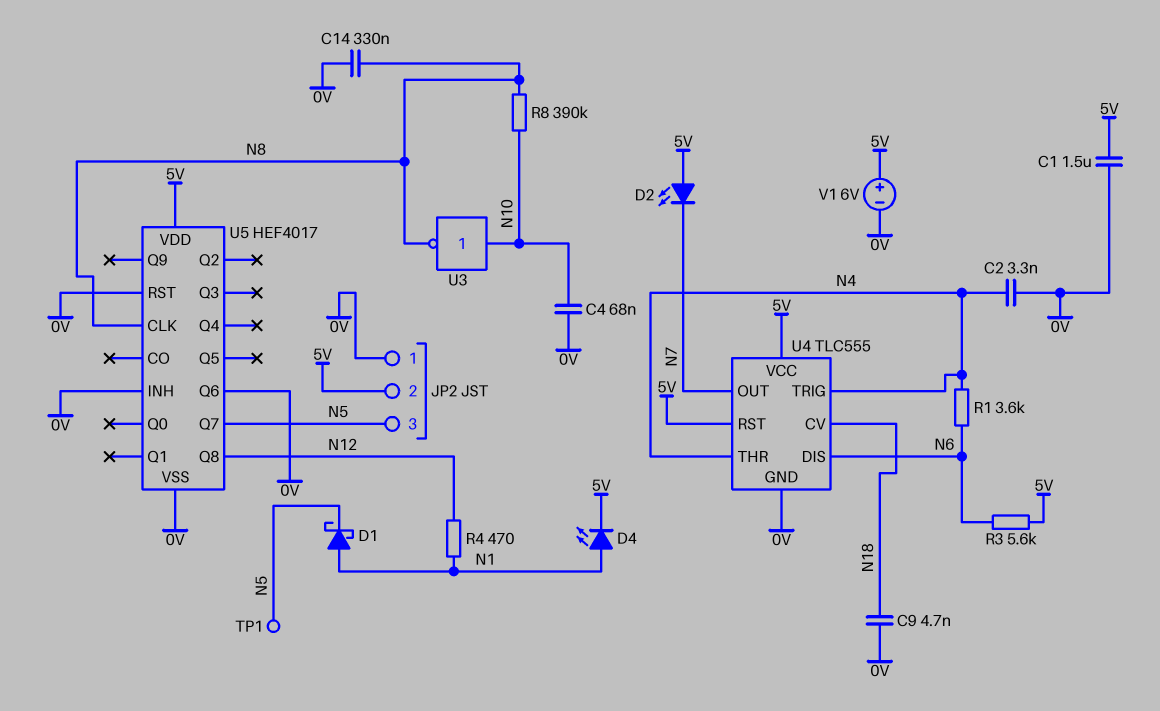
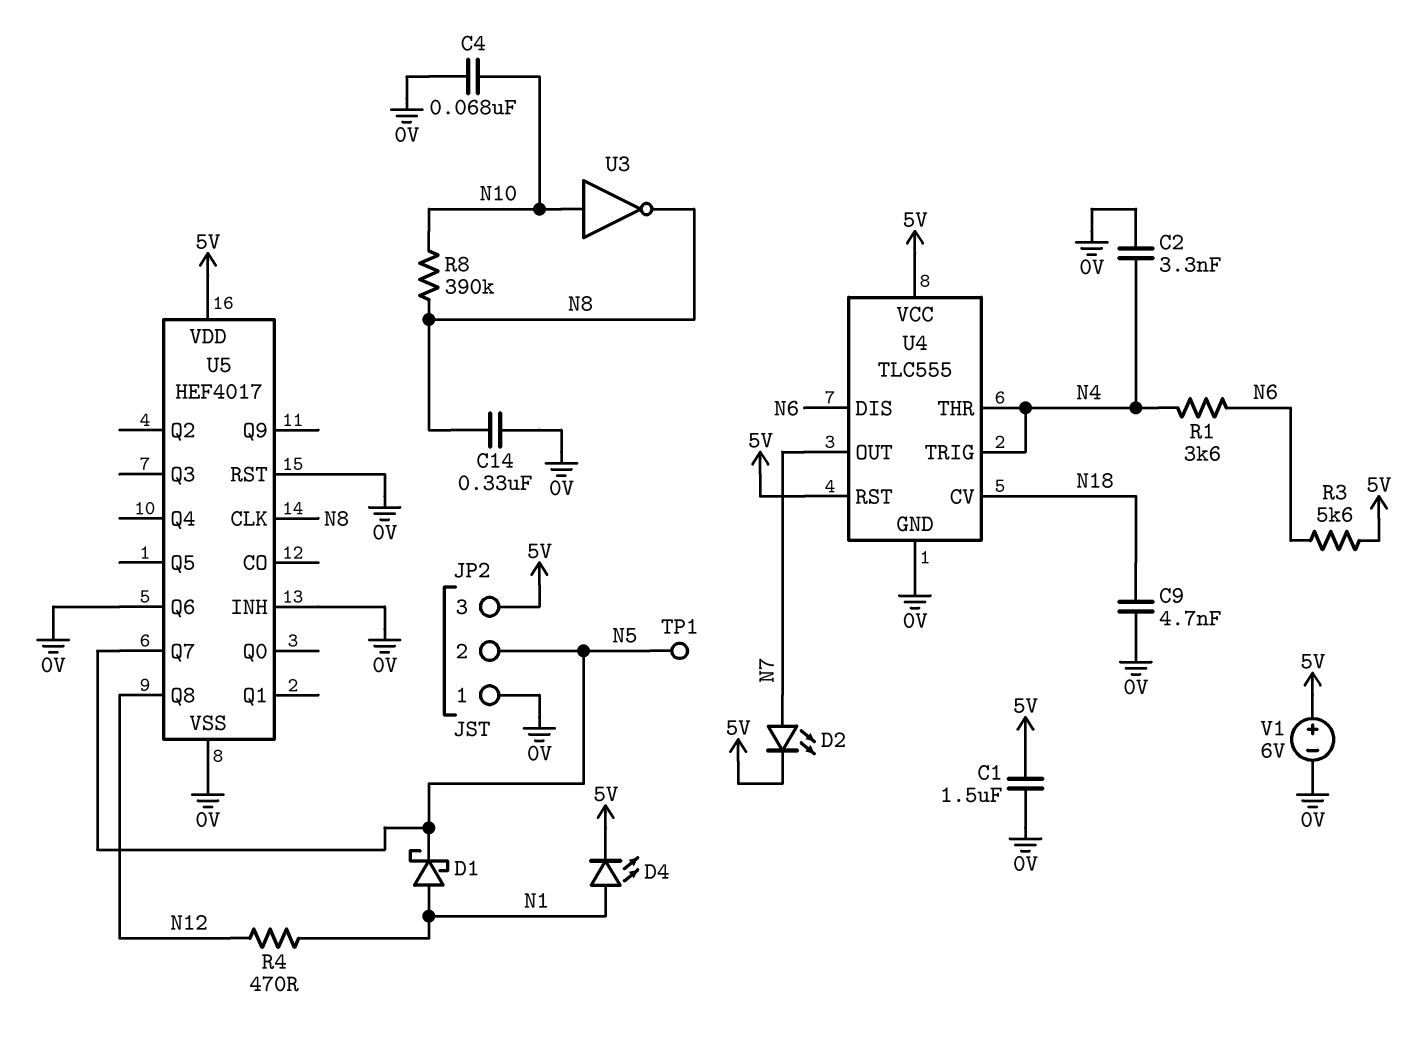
D2: LED (A 5V, K N7) -> LED (A N7, K 5V)
JP2 pin 2: 5V -> N5
JP2 pin 3: N5 -> 5V

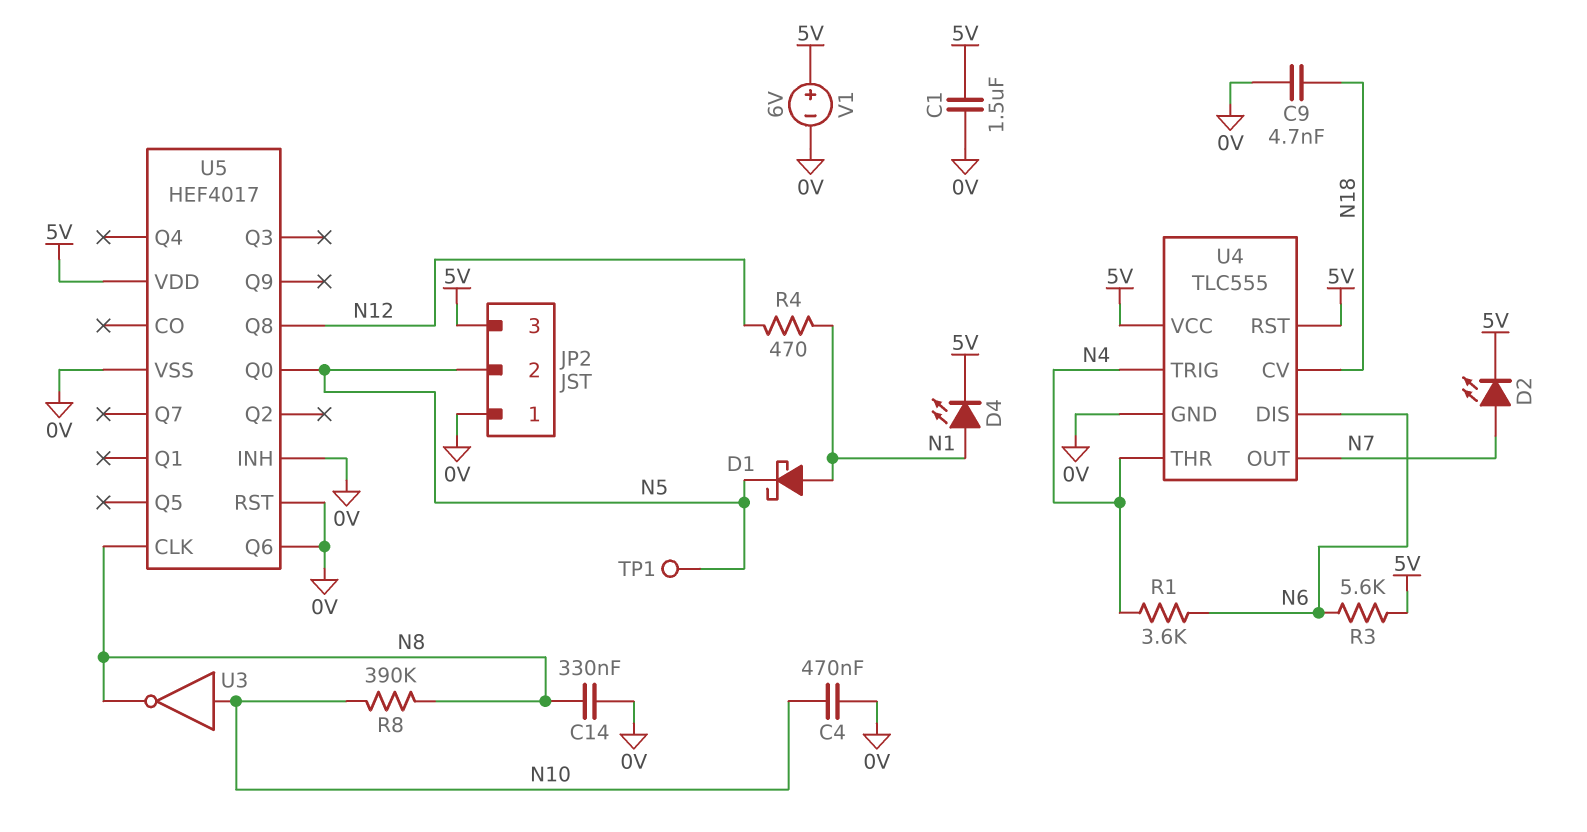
C2: 3.3nF (0V, N4) -> none
C4: 68nF (0V, N10) -> 470nF (0V, N10)
U5 pin Q0: none -> N5
U5 pin Q7: N5 -> none

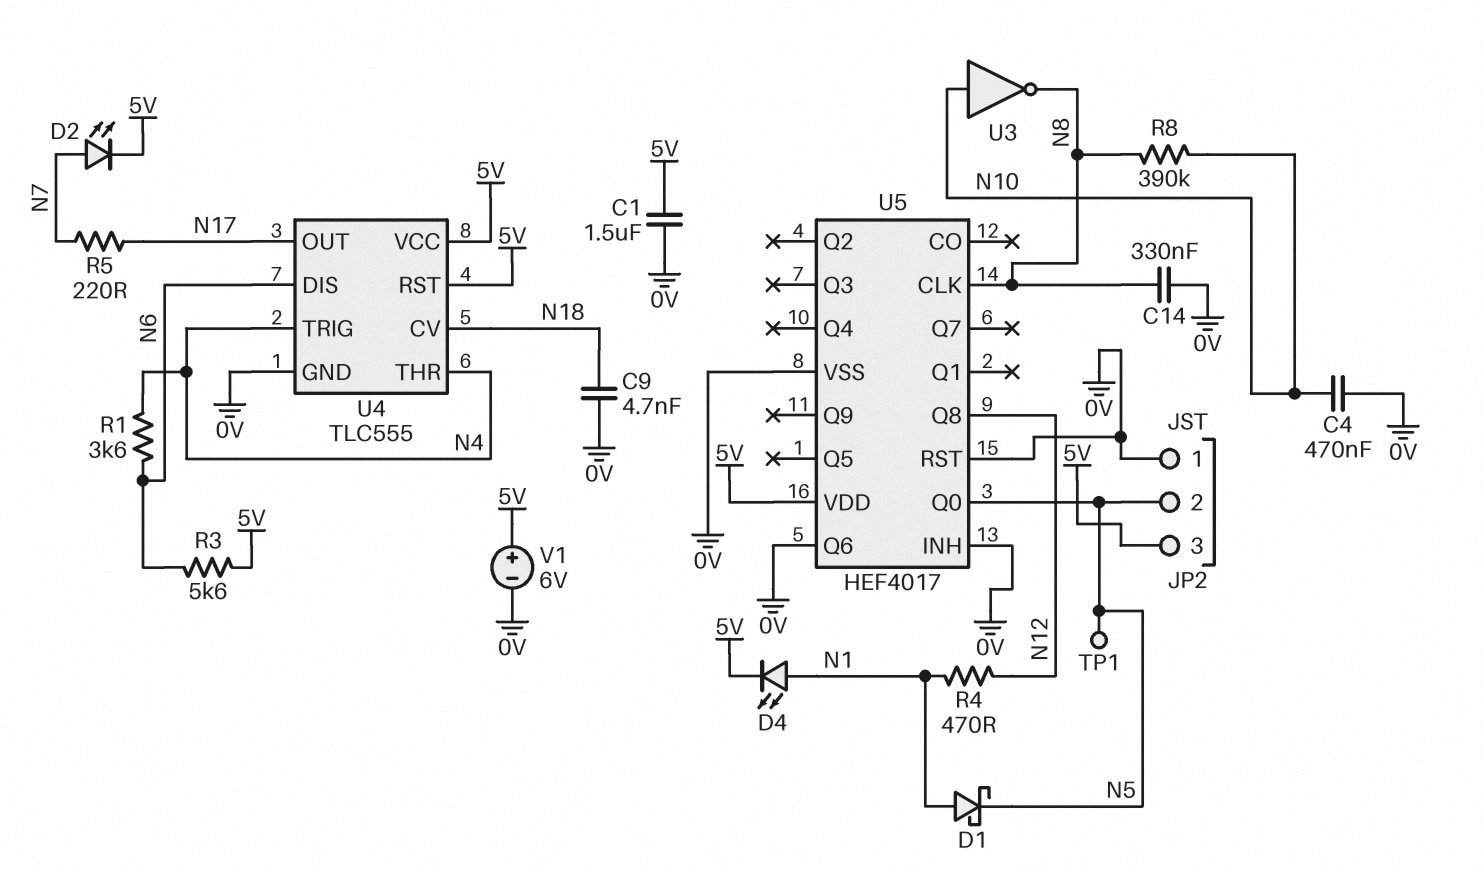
R5: none -> 220 (N7, N17)
U4 pin OUT: N7 -> N17

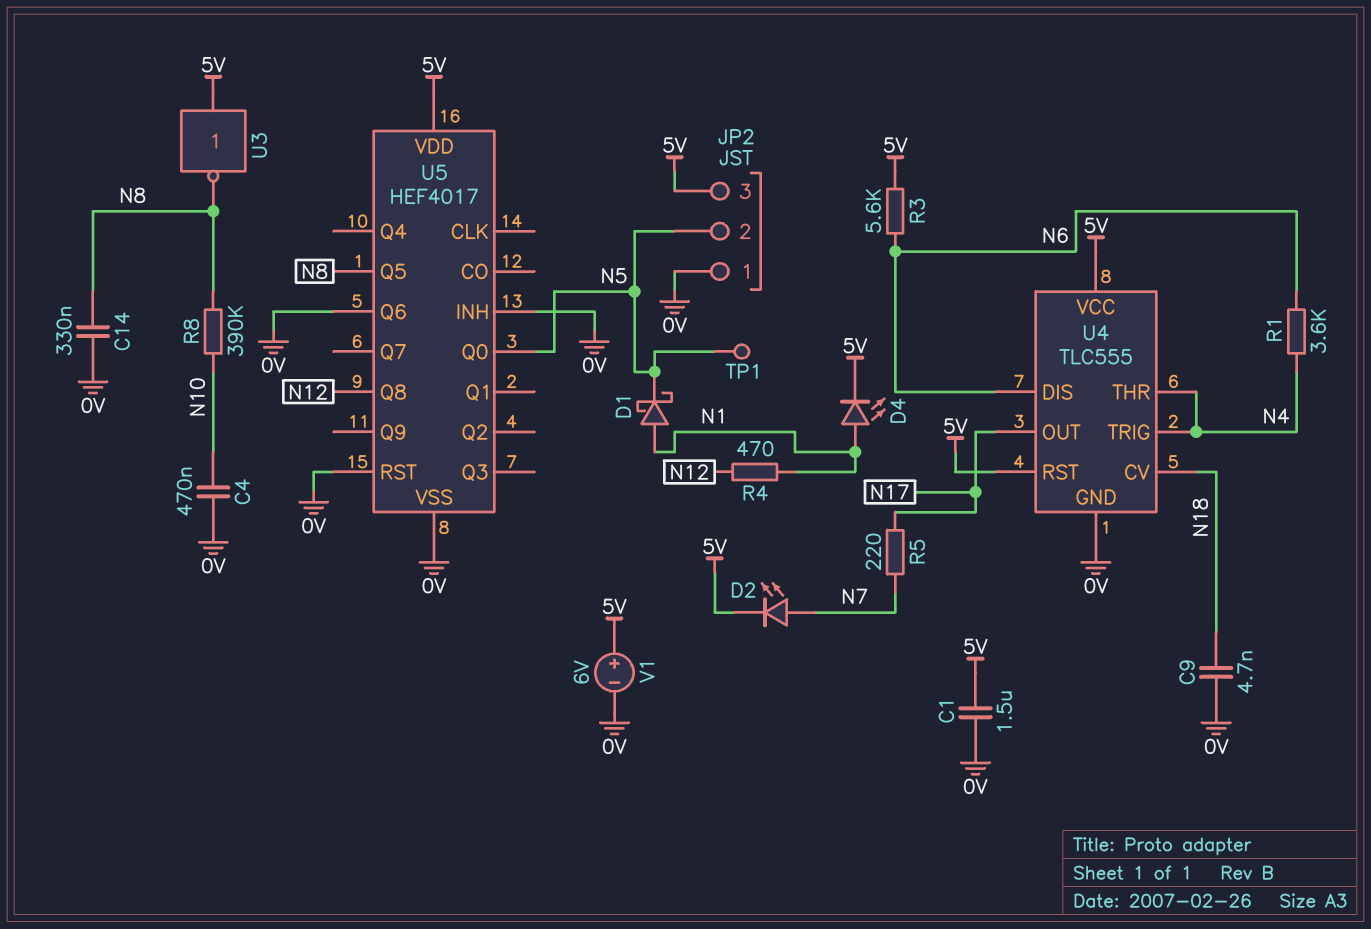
U3: NOT (in N10, out N8) -> NOT (in 5V, out N8)
U5 pin CLK: N8 -> none
U5 pin Q5: none -> N8

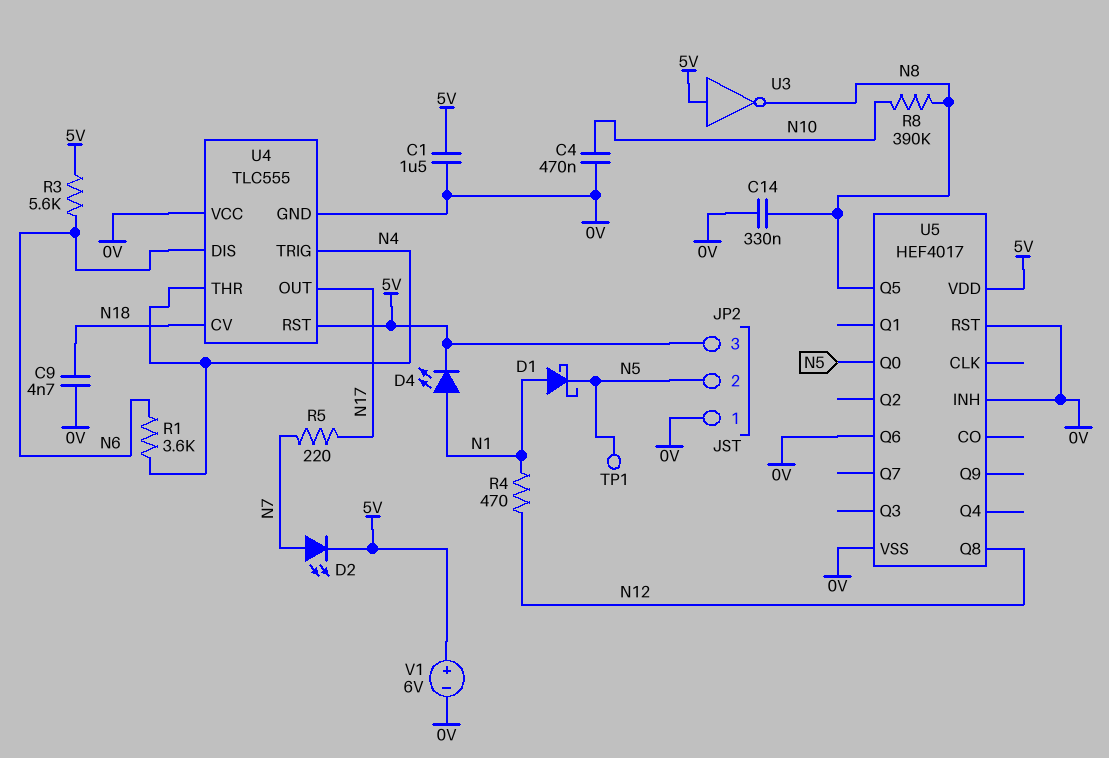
U4 pin VCC: 5V -> 0V

